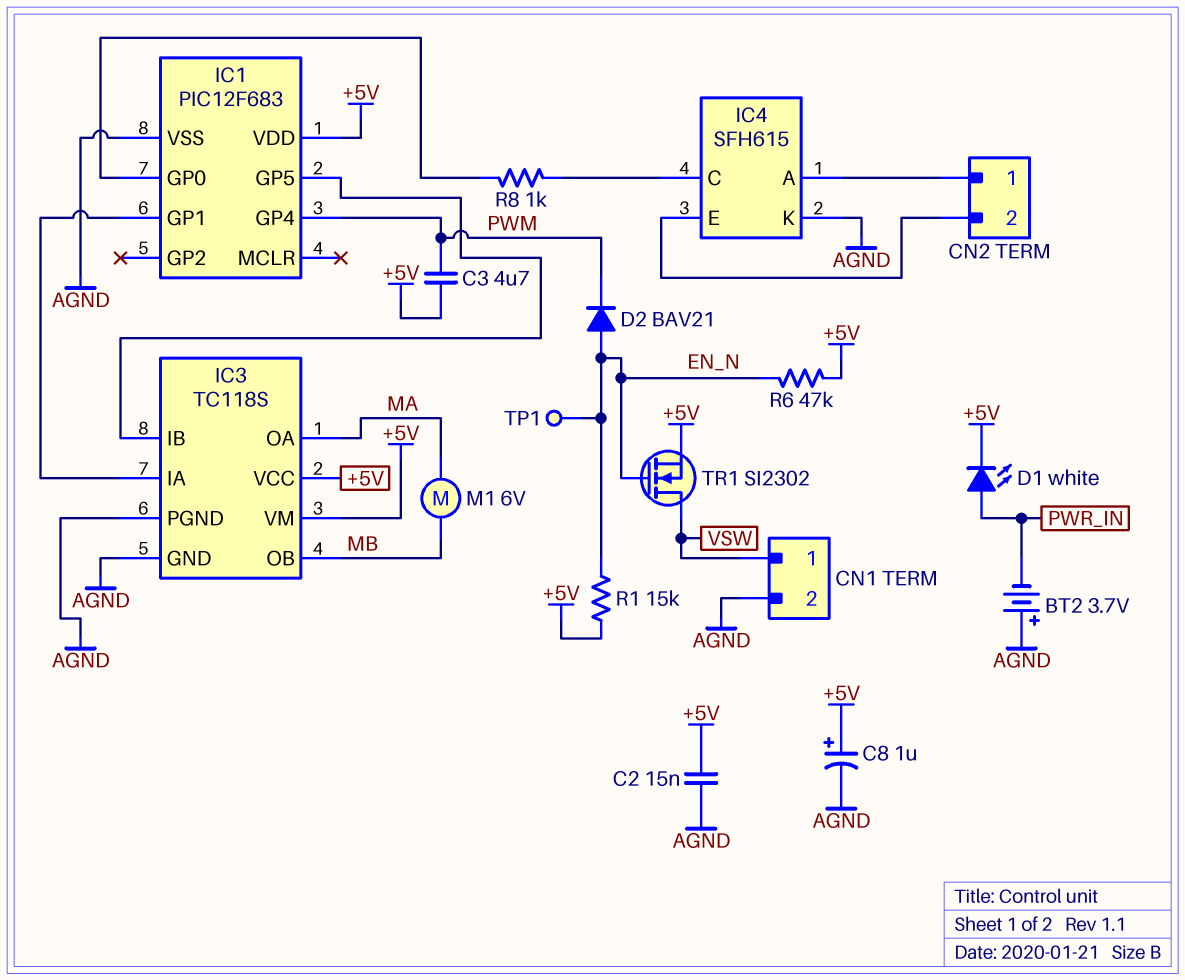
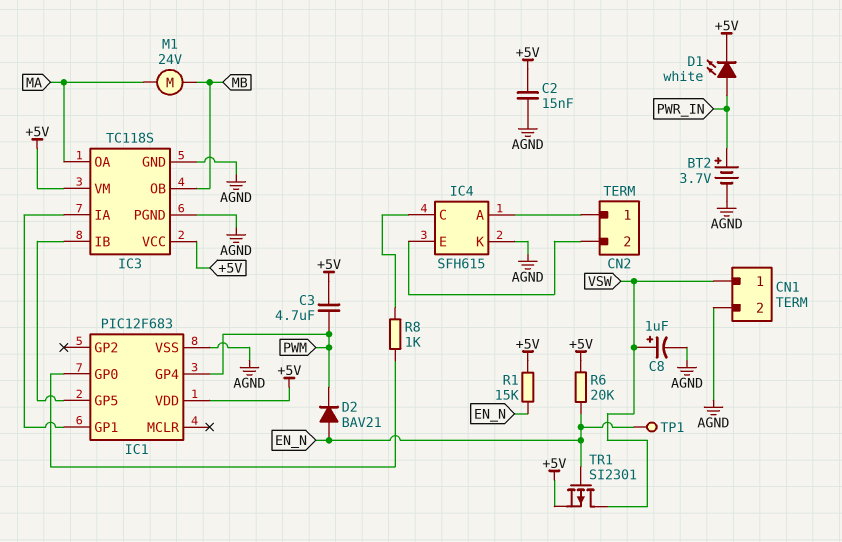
BT2: 3.7V (plus AGND, minus PWR_IN) -> 3.7V (plus PWR_IN, minus AGND)
C8: 1uF (plus +5V, minus AGND) -> 1uF (plus VSW, minus AGND)
M1: motor 6V (MA, MB) -> motor 24V (MA, MB)
R6: 47k (+5V, EN_N) -> 20k (+5V, EN_N)
TR1: NMOS SI2302 (G EN_N, D VSW, S +5V) -> PMOS SI2301 (G EN_N, D VSW, S +5V)

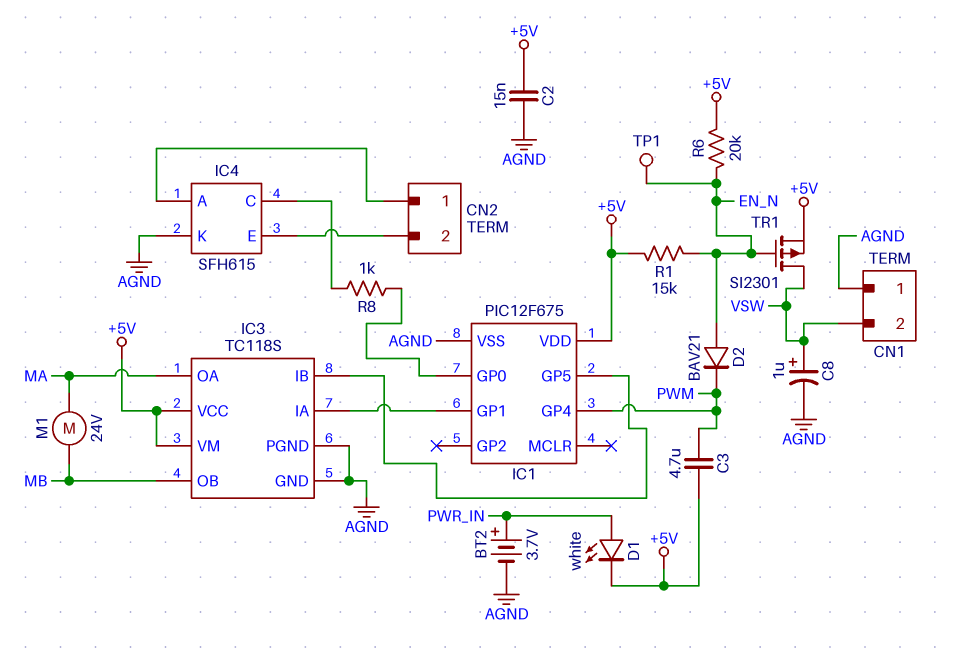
CN1 pin 1: VSW -> AGND
CN1 pin 2: AGND -> VSW
IC1: PIC12F683 -> PIC12F675

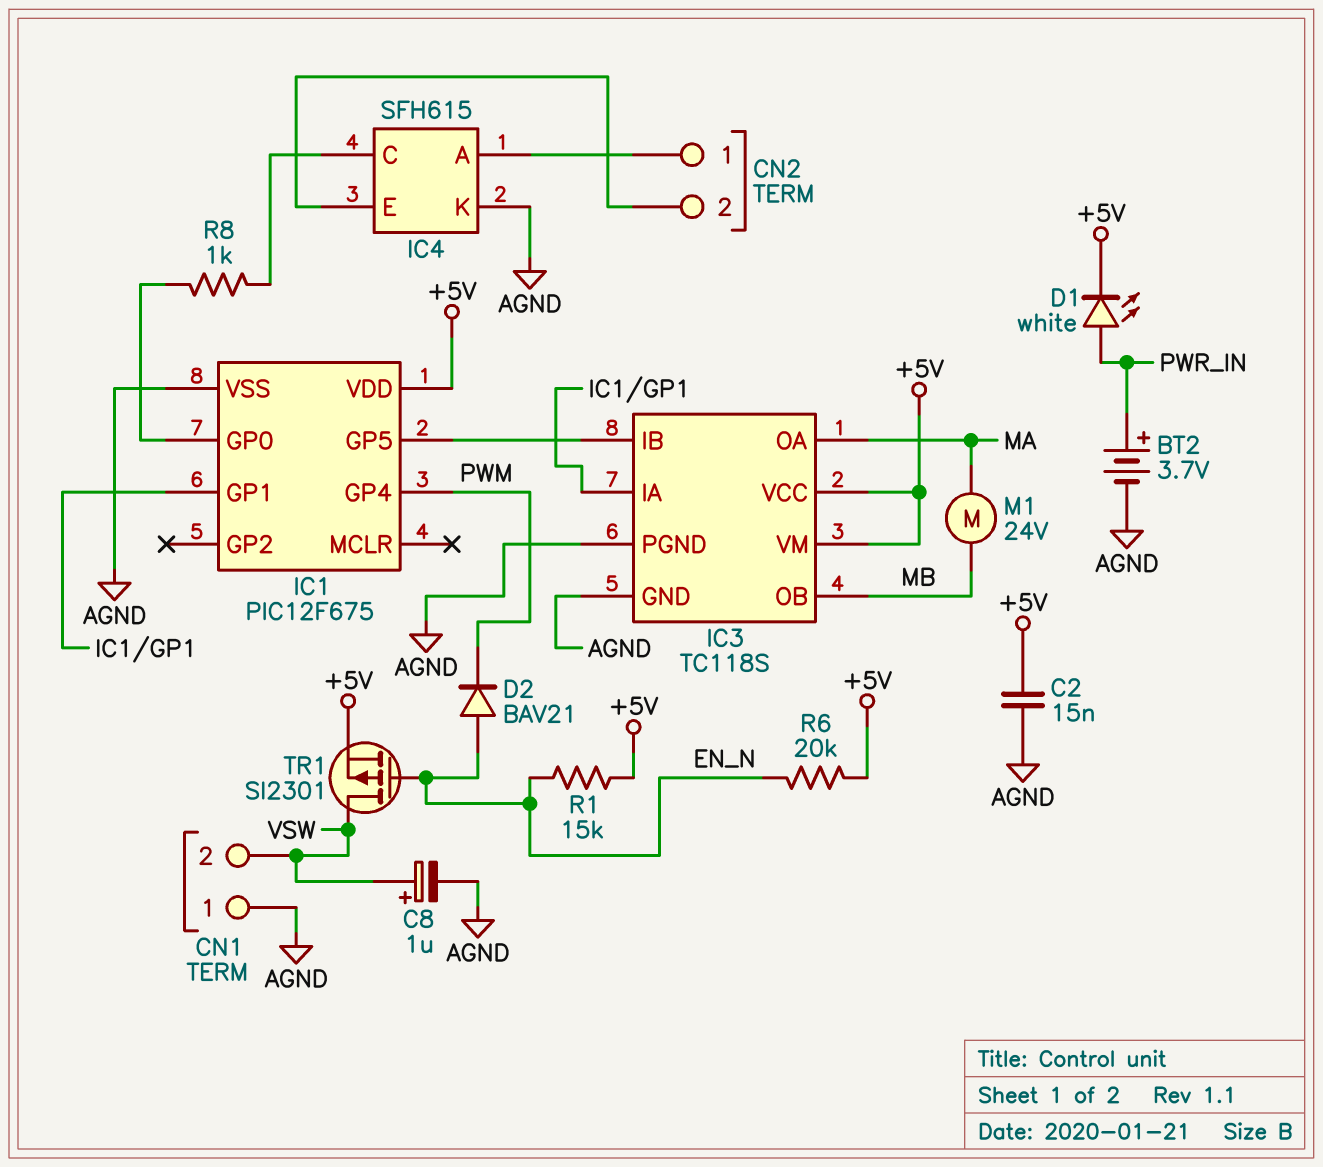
C3: 4.7uF (+5V, PWM) -> none
TP1: test point (EN_N) -> none

